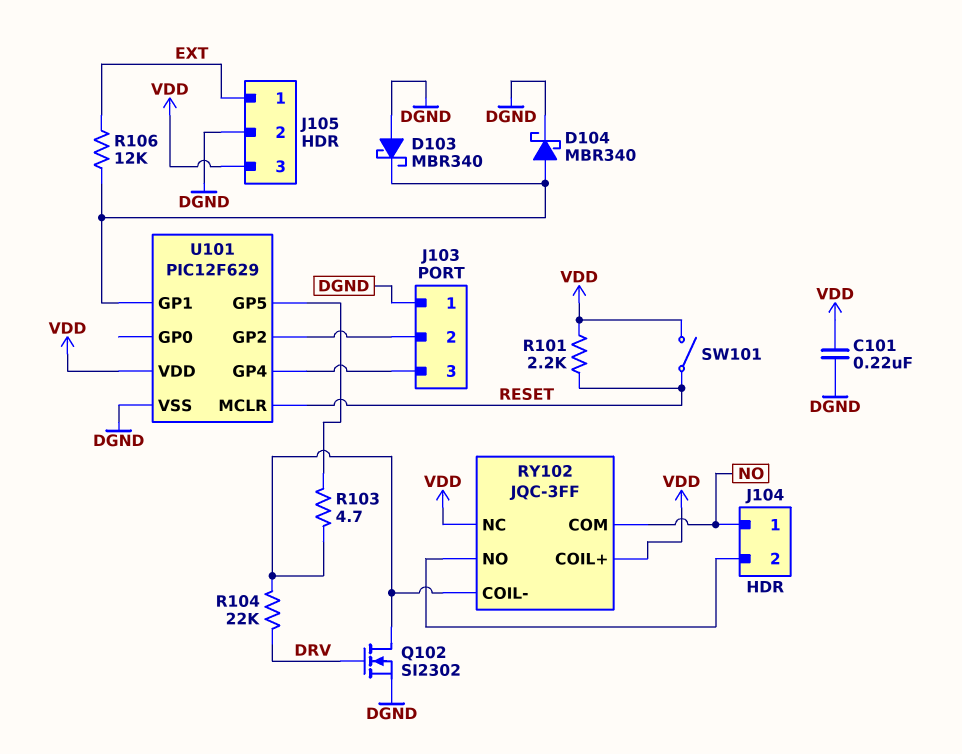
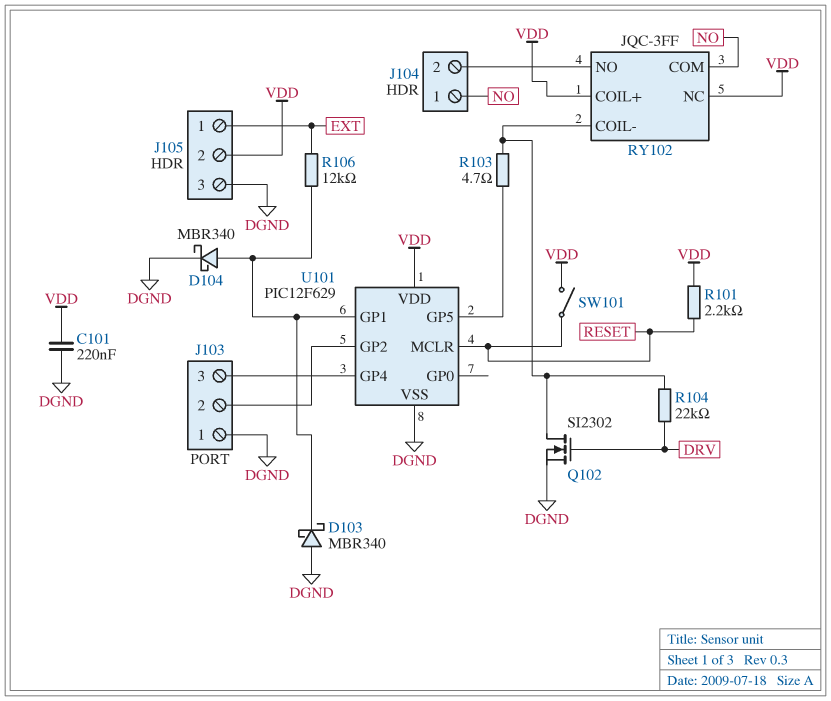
J105 pin 2: DGND -> VDD
J105 pin 3: VDD -> DGND

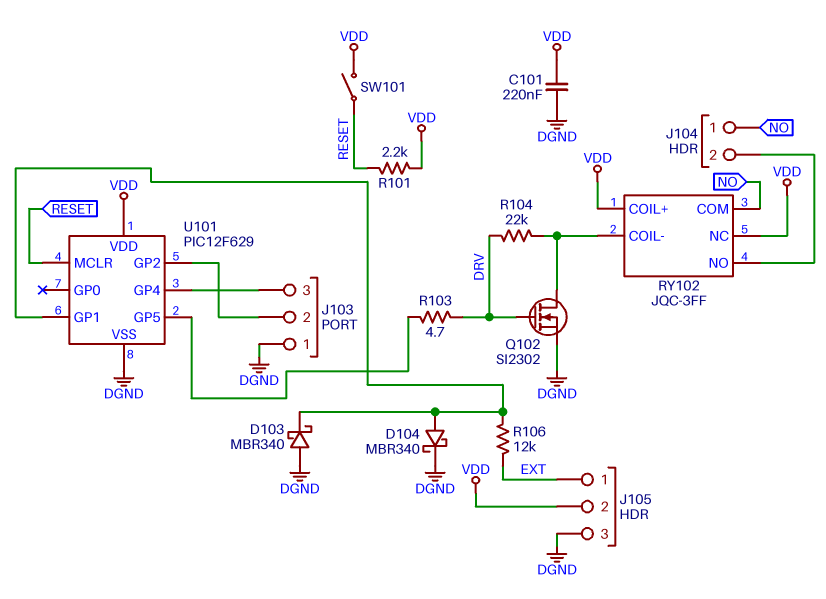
R103: 4.7 (RY102/COIL-, U101/GP5) -> 4.7 (DRV, U101/GP5)

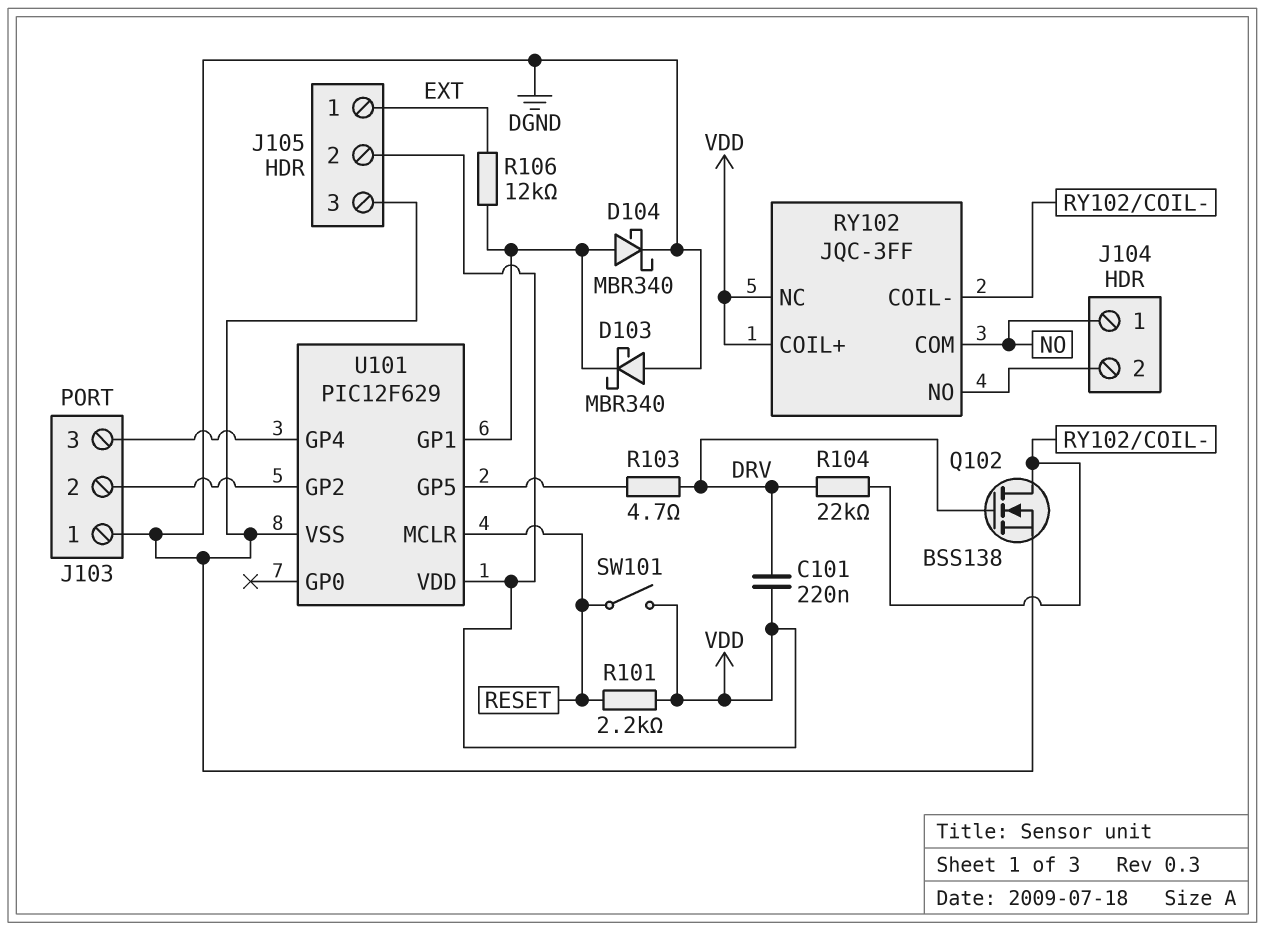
C101: 220nF (DGND, VDD) -> 220nF (DRV, VDD)
Q102: NMOS SI2302 (G DRV, D RY102/COIL-, S DGND) -> NMOS BSS138 (G DRV, D RY102/COIL-, S DGND)

